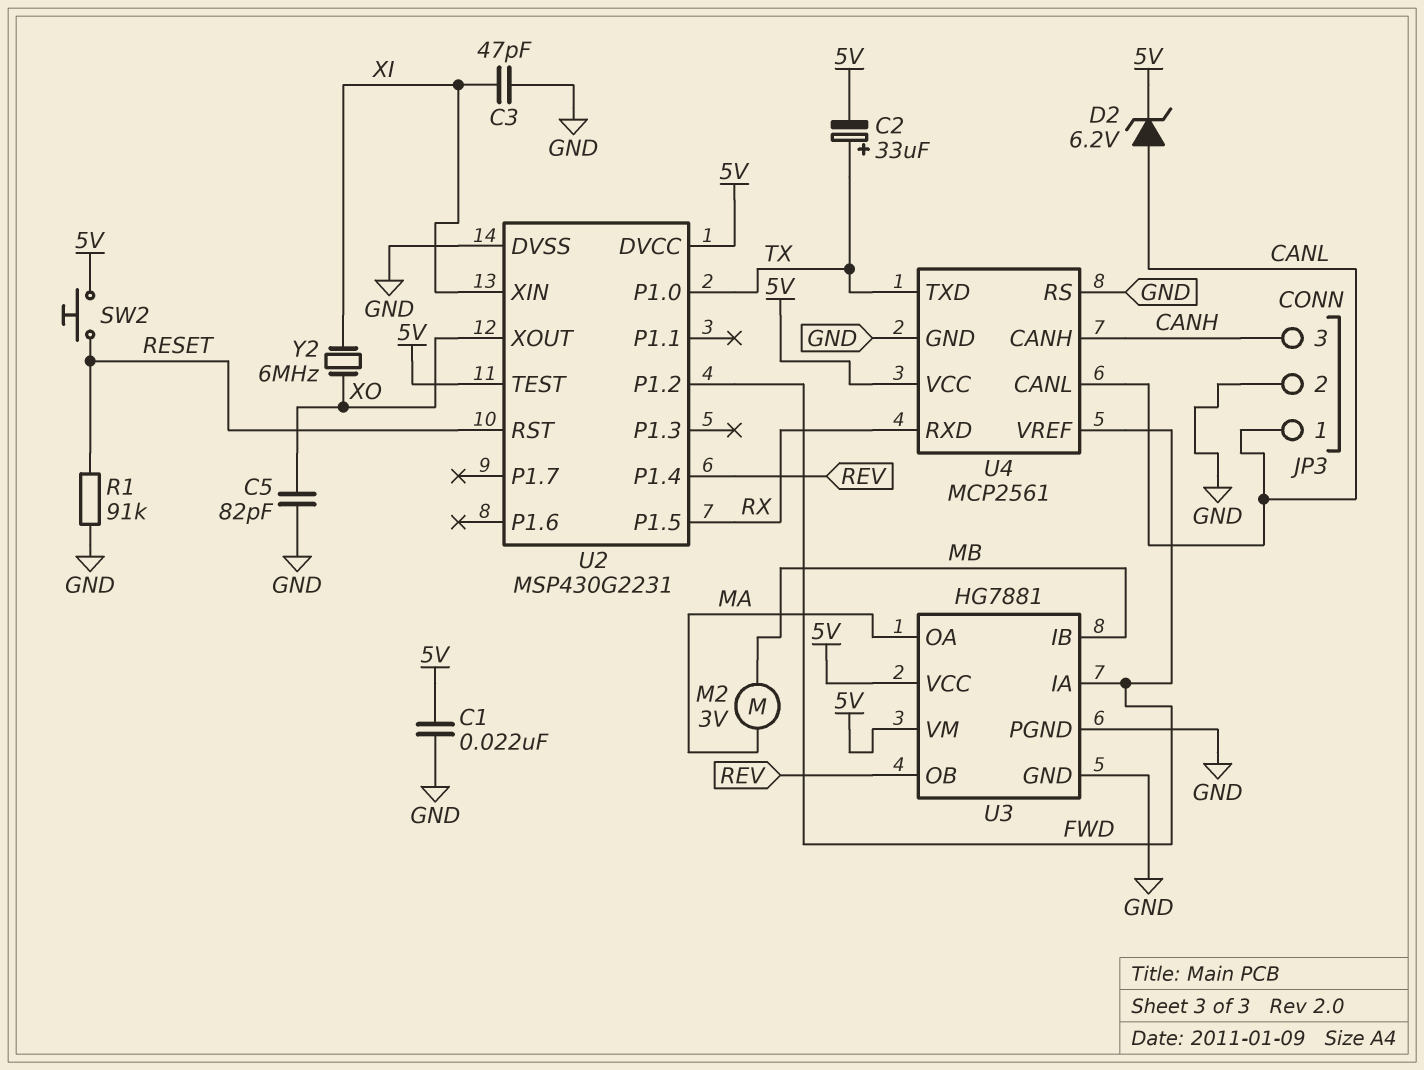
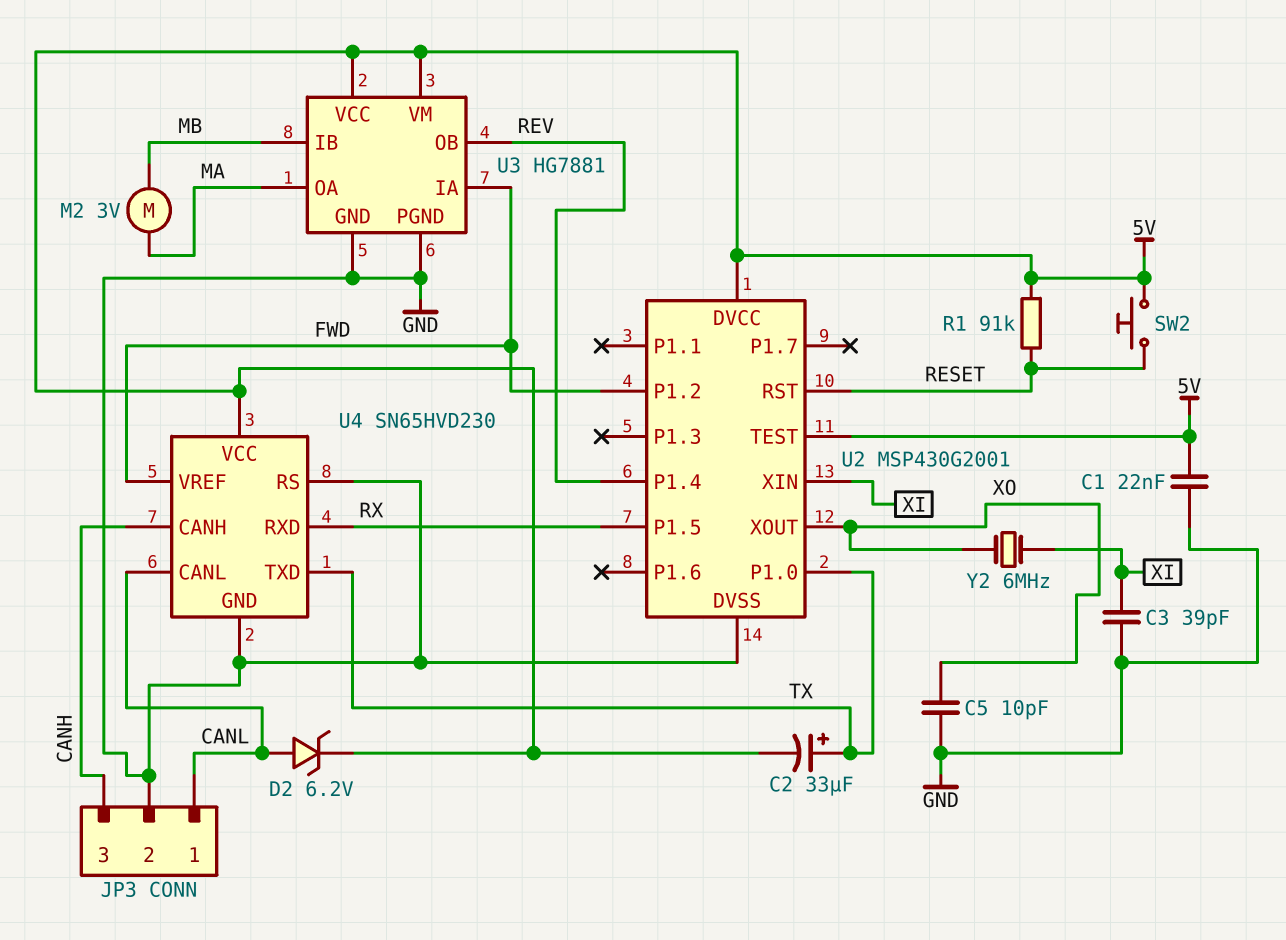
C3: 47pF (GND, XI) -> 39pF (GND, XI)
C5: 82pF (GND, XO) -> 10pF (GND, XO)
R1: 91k (GND, RESET) -> 91k (5V, RESET)
U2: MSP430G2231 -> MSP430G2001
U4: MCP2561 -> SN65HVD230

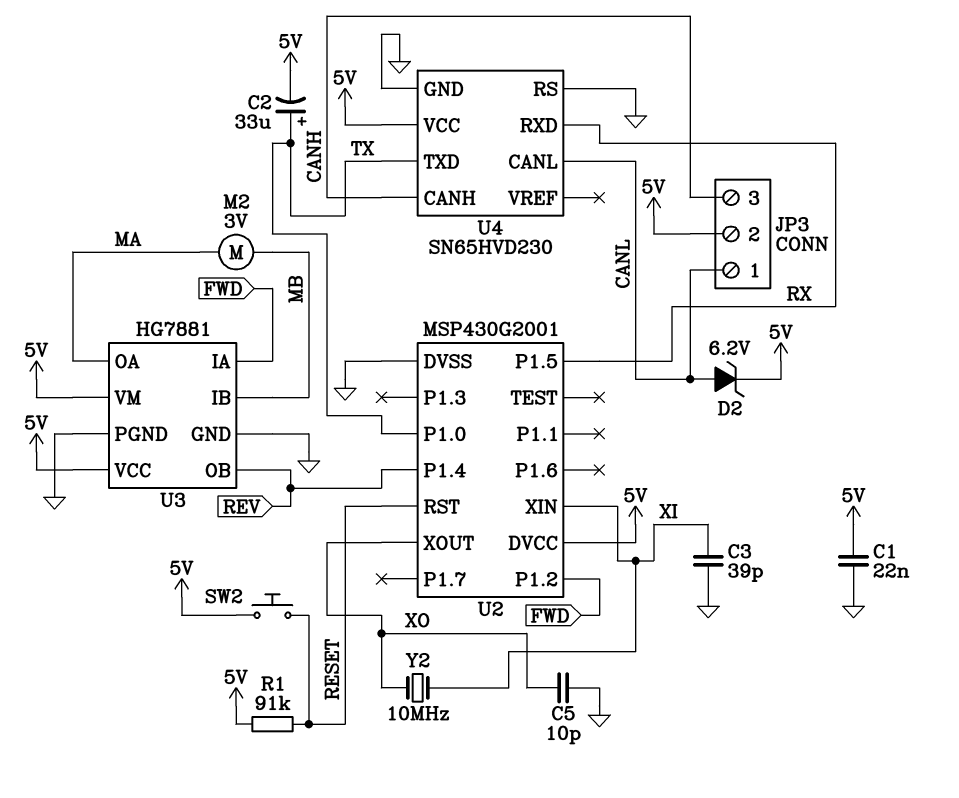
JP3 pin 2: GND -> 5V
U2 pin TEST: 5V -> none
U4 pin VREF: FWD -> none
Y2: 6MHz (XI, XO) -> 10MHz (XI, XO)

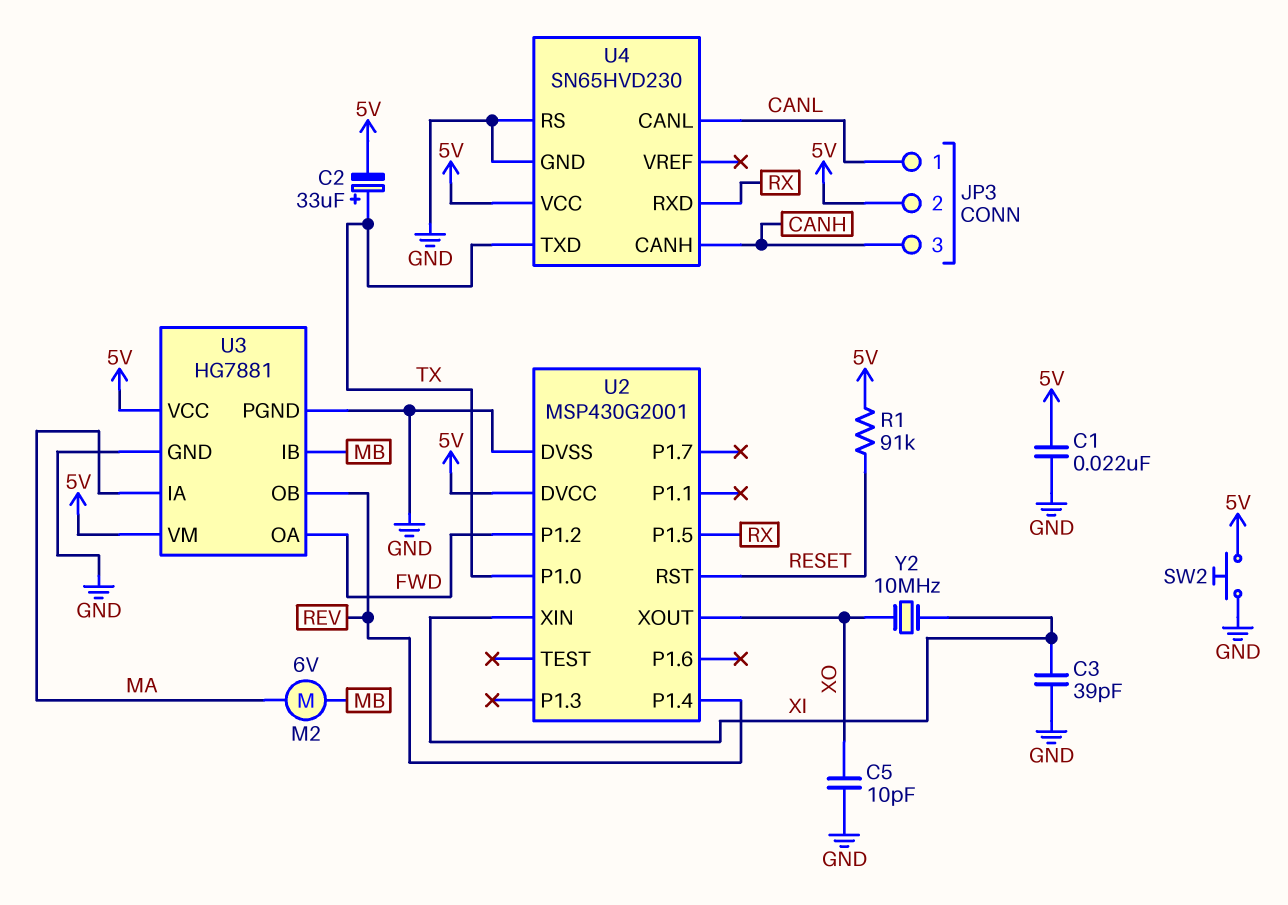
D2: zener 6.2V (A CANL, K 5V) -> none
M2: motor 3V (MA, MB) -> motor 6V (MA, MB)
SW2: button (5V, RESET) -> button (5V, GND)
U3 pin IA: FWD -> MA
U3 pin OA: MA -> FWD

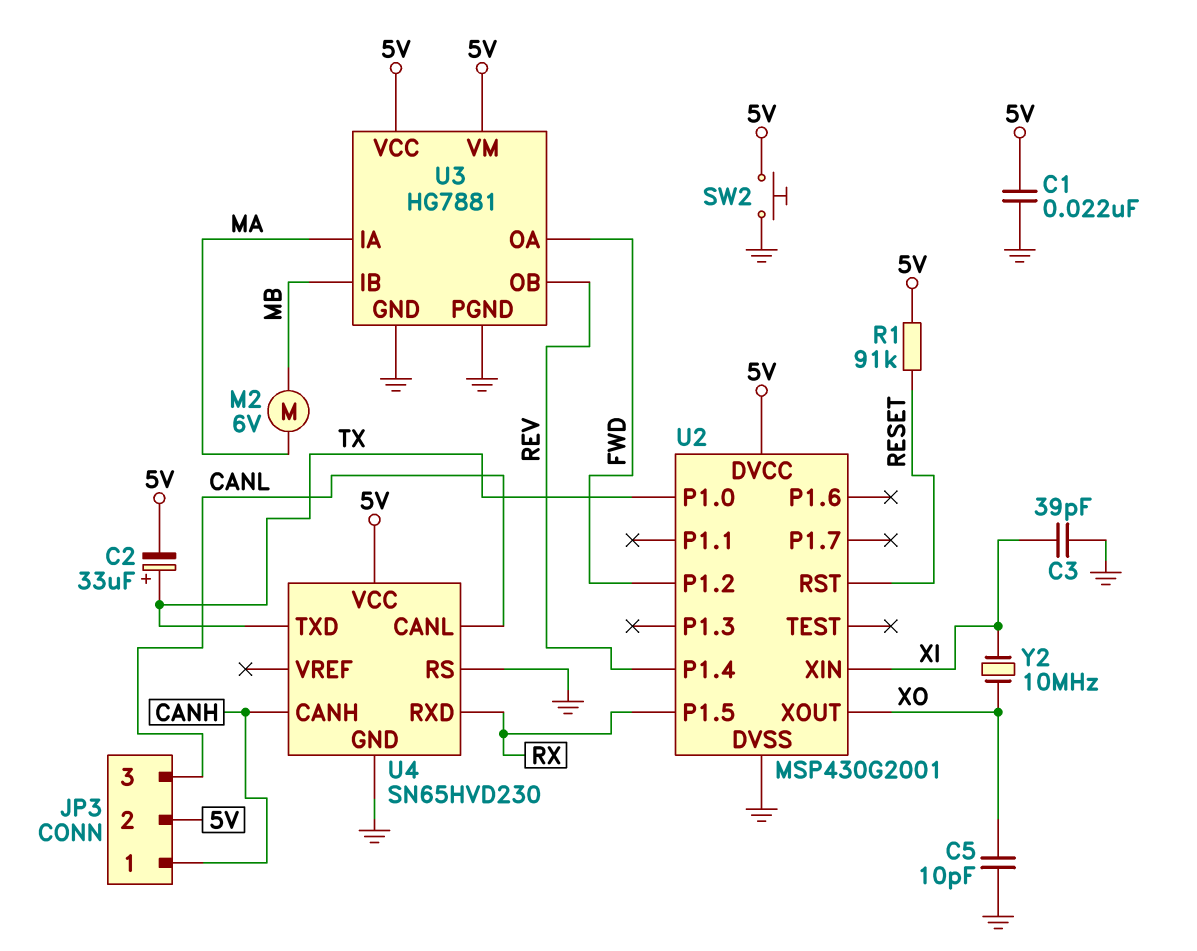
JP3 pin 1: CANL -> CANH
JP3 pin 3: CANH -> CANL

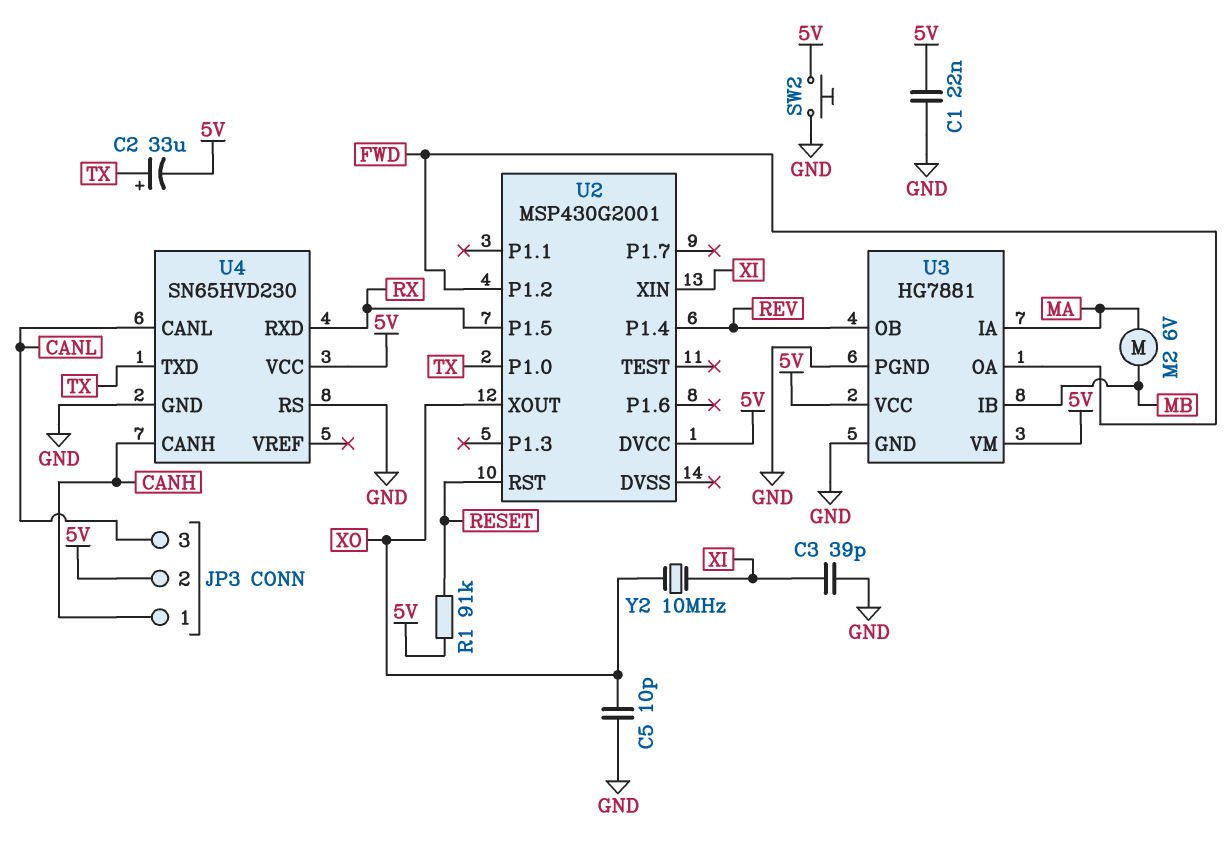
U2 pin DVSS: GND -> none

